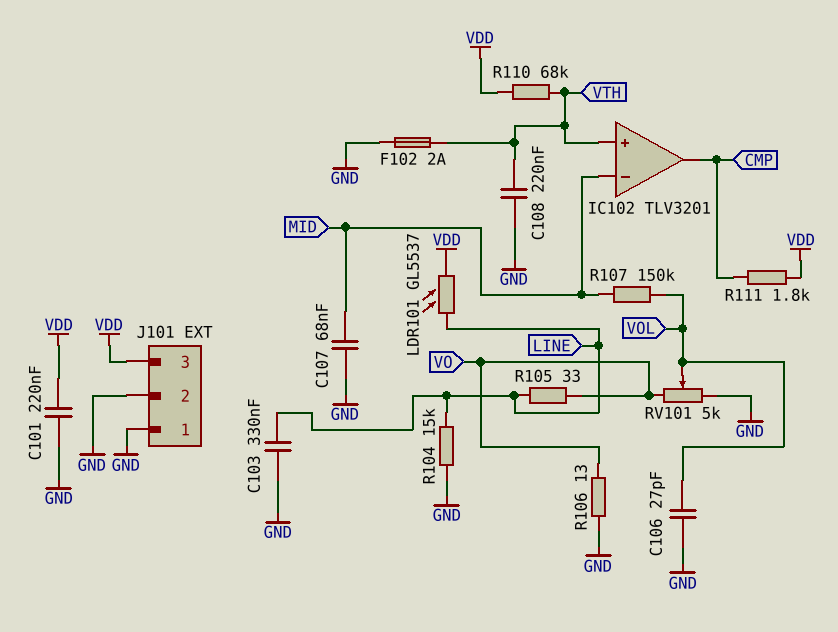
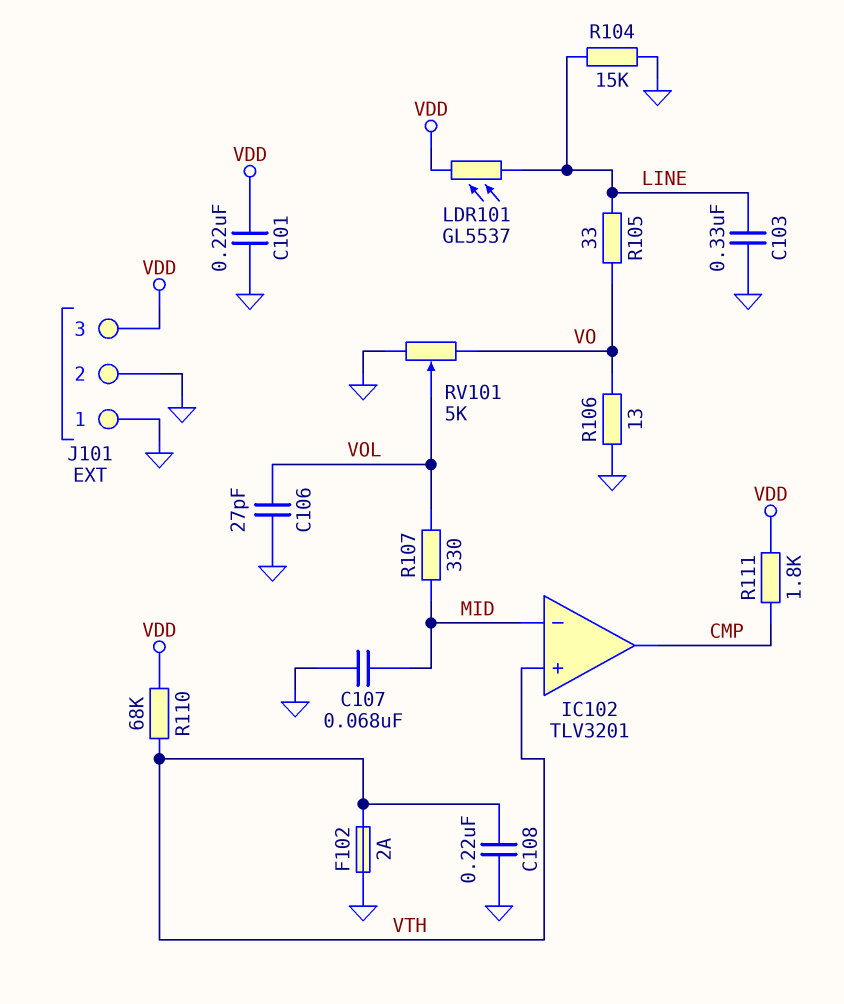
R107: 150k (MID, VOL) -> 330 (MID, VOL)

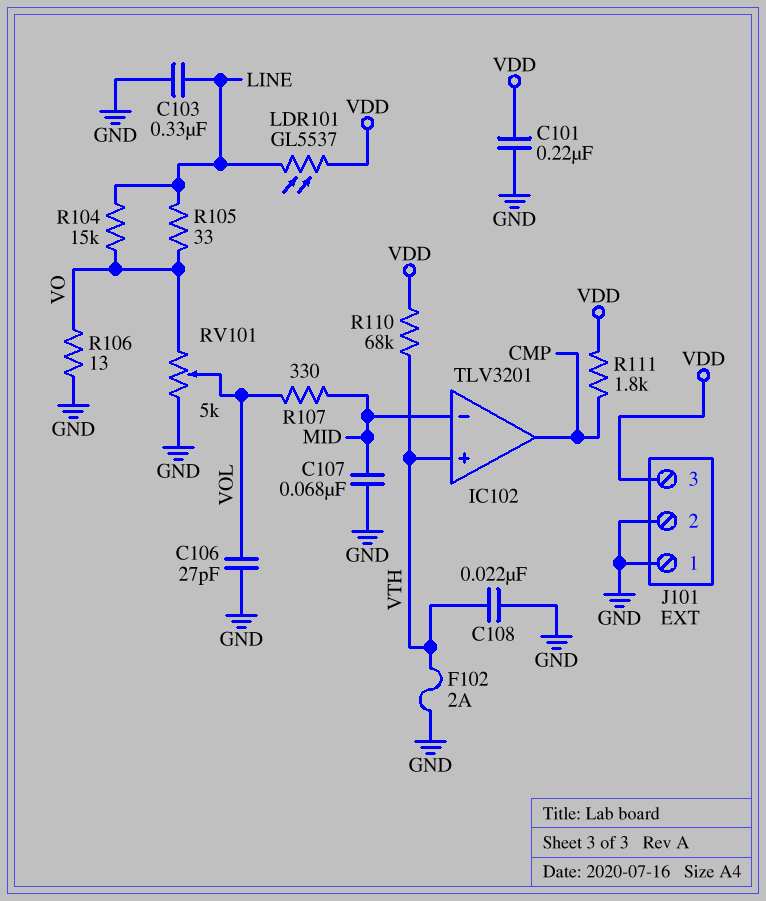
C108: 220nF (GND, VTH) -> 22nF (GND, VTH)
R104: 15k (GND, LINE) -> 15k (LINE, VO)

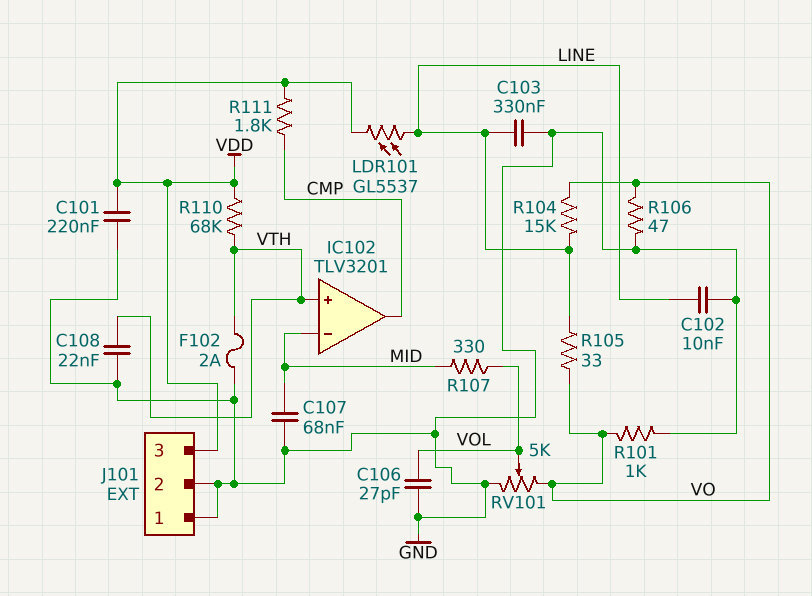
C102: none -> 10nF (GND, LINE)
R101: none -> 1k (GND, VO)
R106: 13 (GND, VO) -> 47 (GND, VO)

